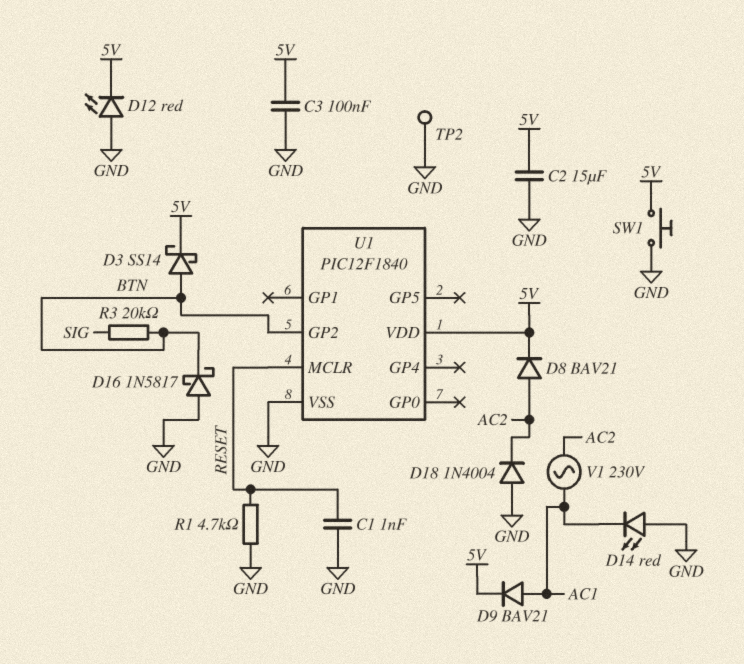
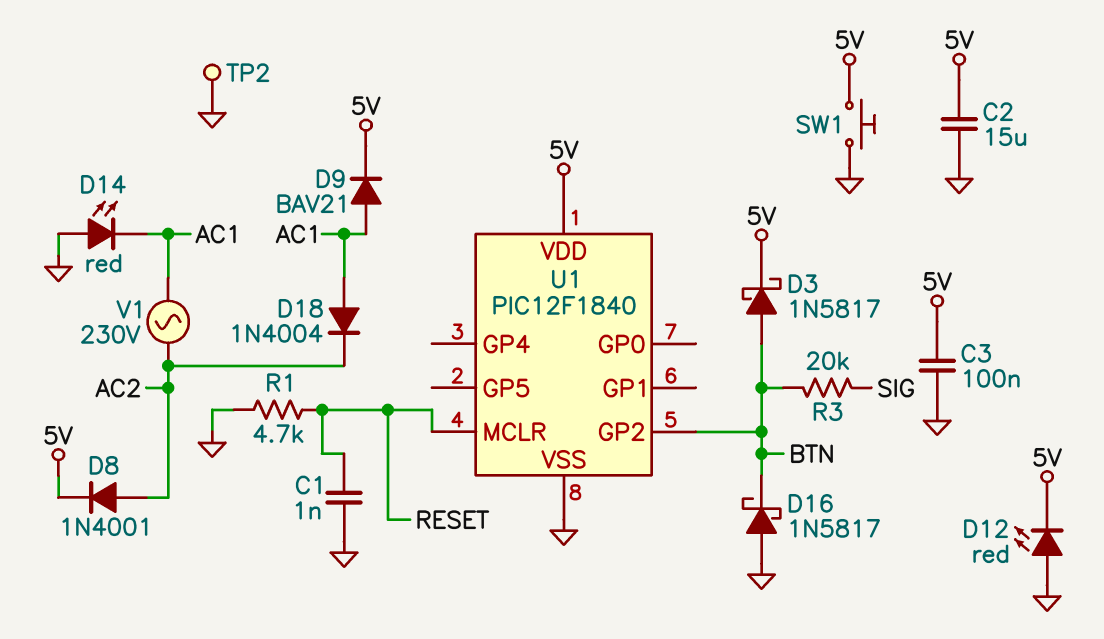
D3: schottky SS14 (A BTN, K 5V) -> schottky 1N5817 (A BTN, K 5V)
D8: diode BAV21 (A AC2, K 5V) -> diode 1N4001 (A AC2, K 5V)
D18: diode 1N4004 (A GND, K AC2) -> diode 1N4004 (A AC1, K AC2)

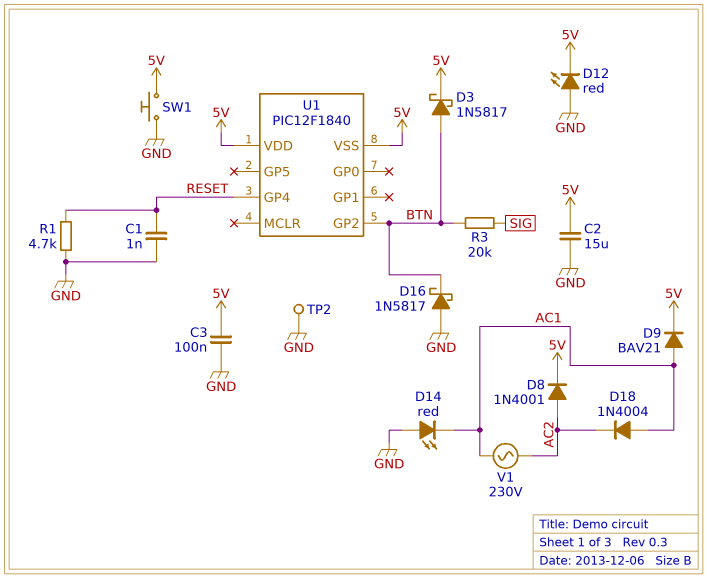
U1 pin GP4: none -> RESET
U1 pin MCLR: RESET -> none
U1 pin VSS: GND -> 5V

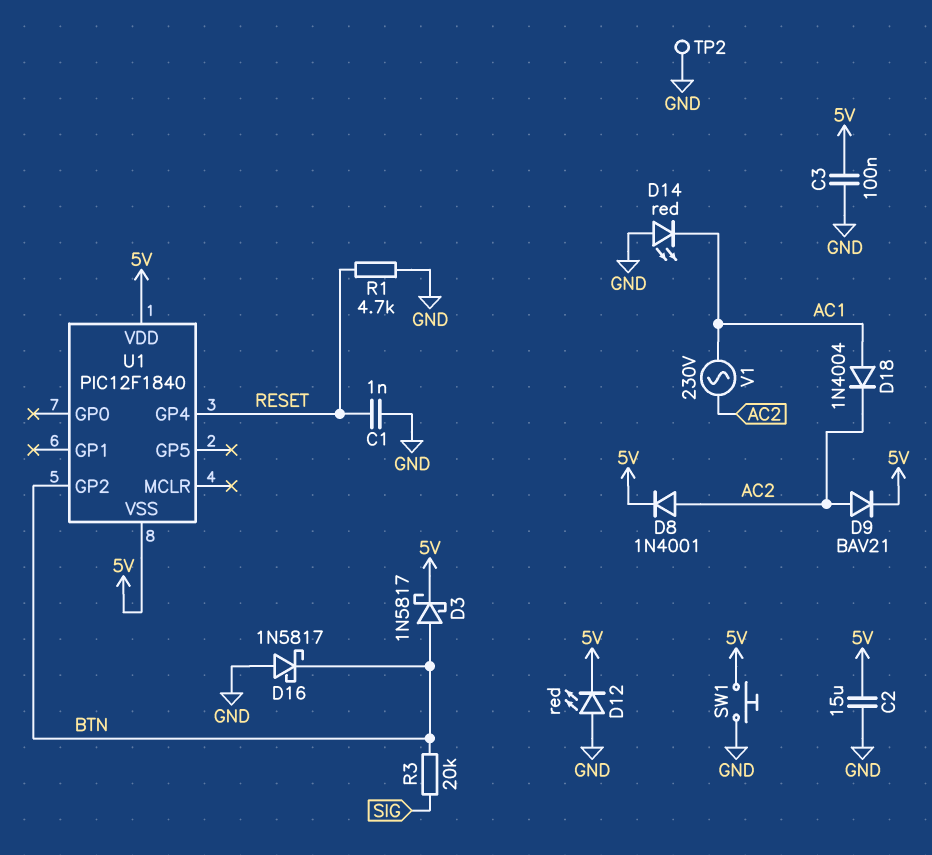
D9: diode BAV21 (A AC1, K 5V) -> diode BAV21 (A AC2, K 5V)

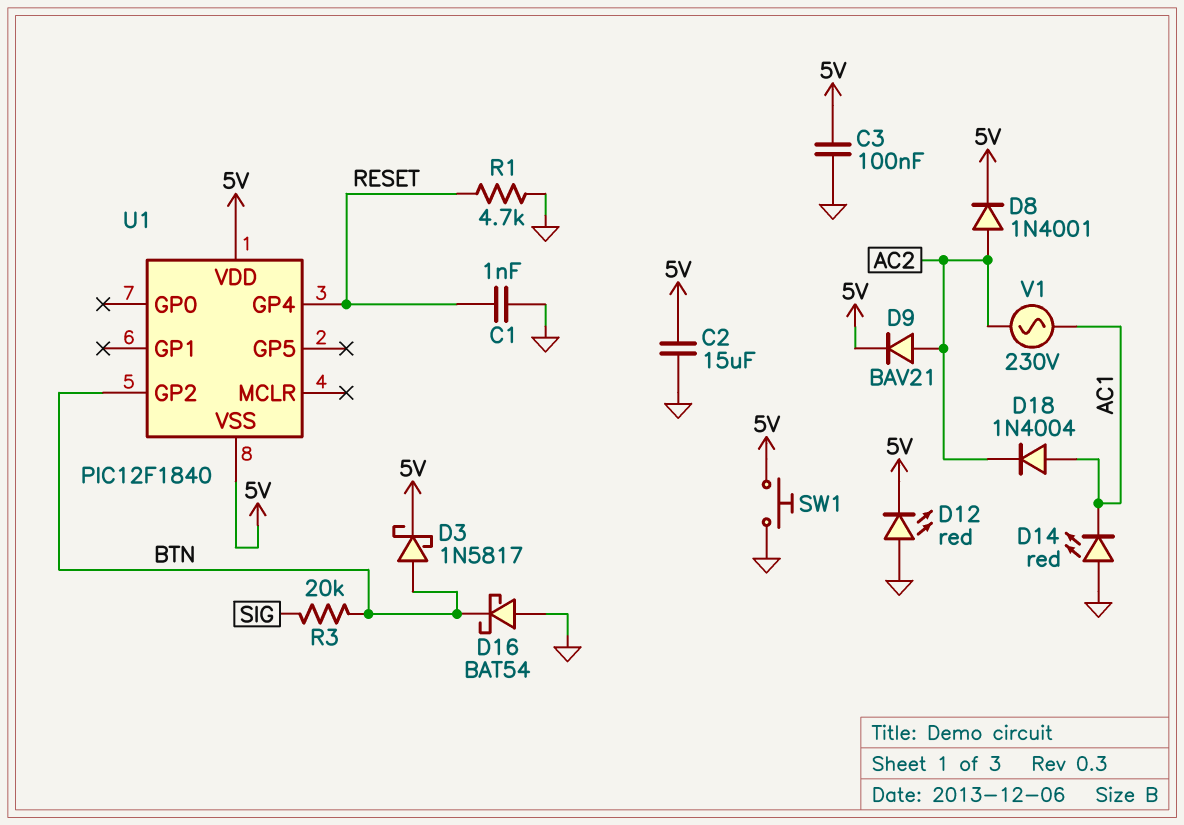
D16: schottky 1N5817 (A GND, K BTN) -> schottky BAT54 (A GND, K BTN)
TP2: test point (GND) -> none

